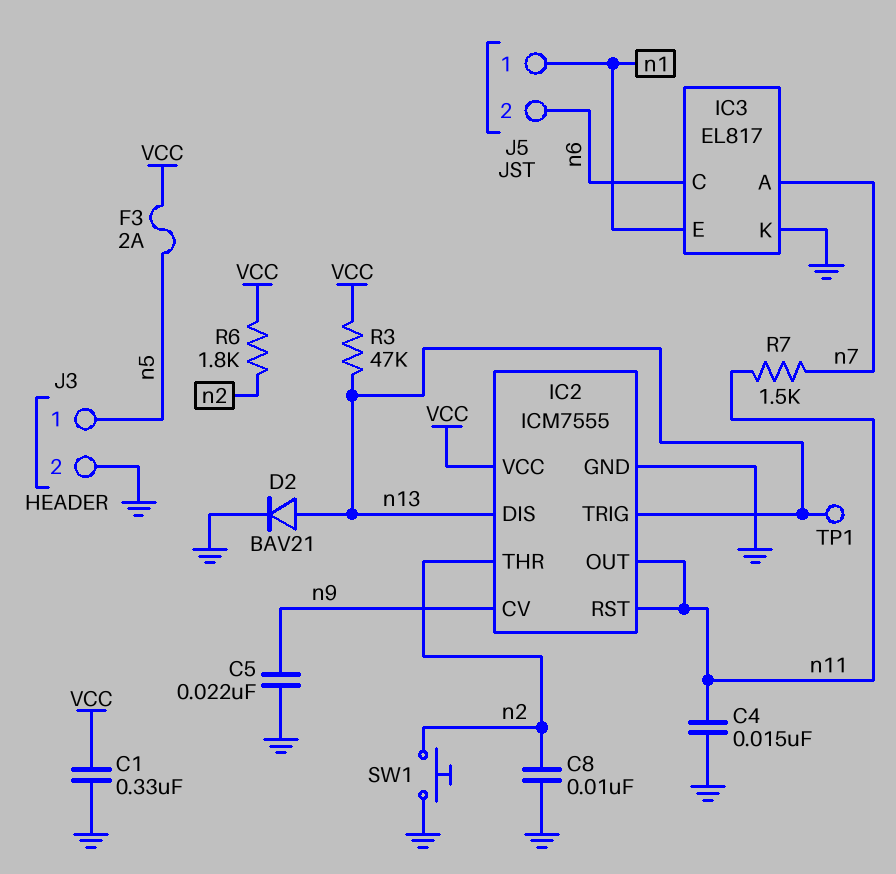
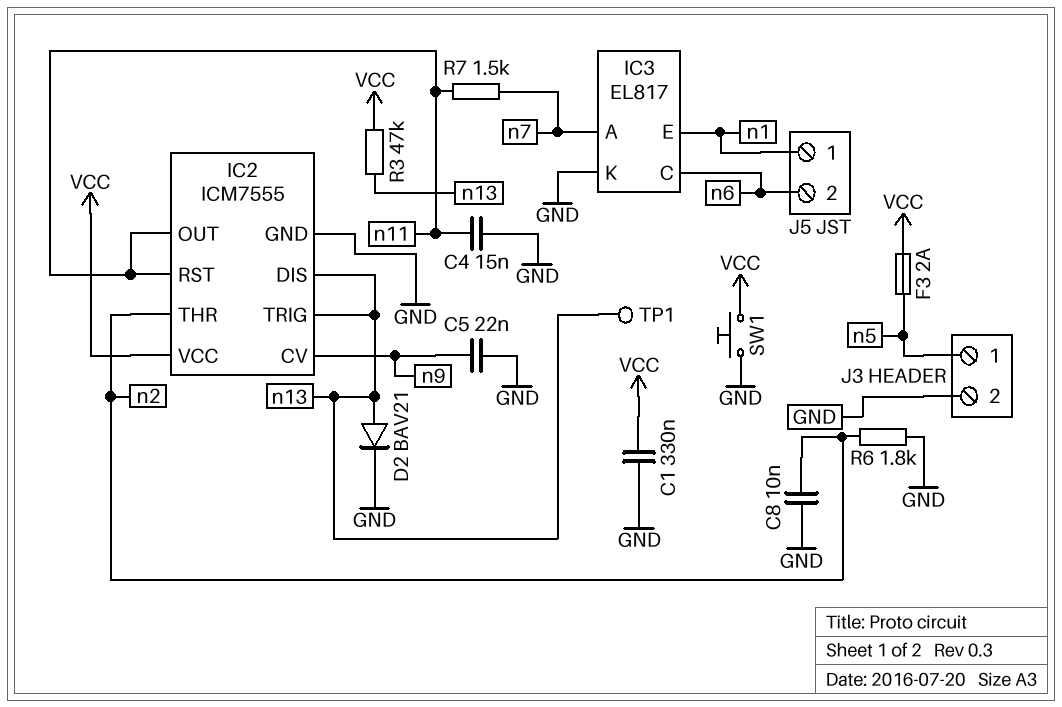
R6: 1.8k (VCC, n2) -> 1.8k (GND, n2)
SW1: button (GND, n2) -> button (GND, VCC)

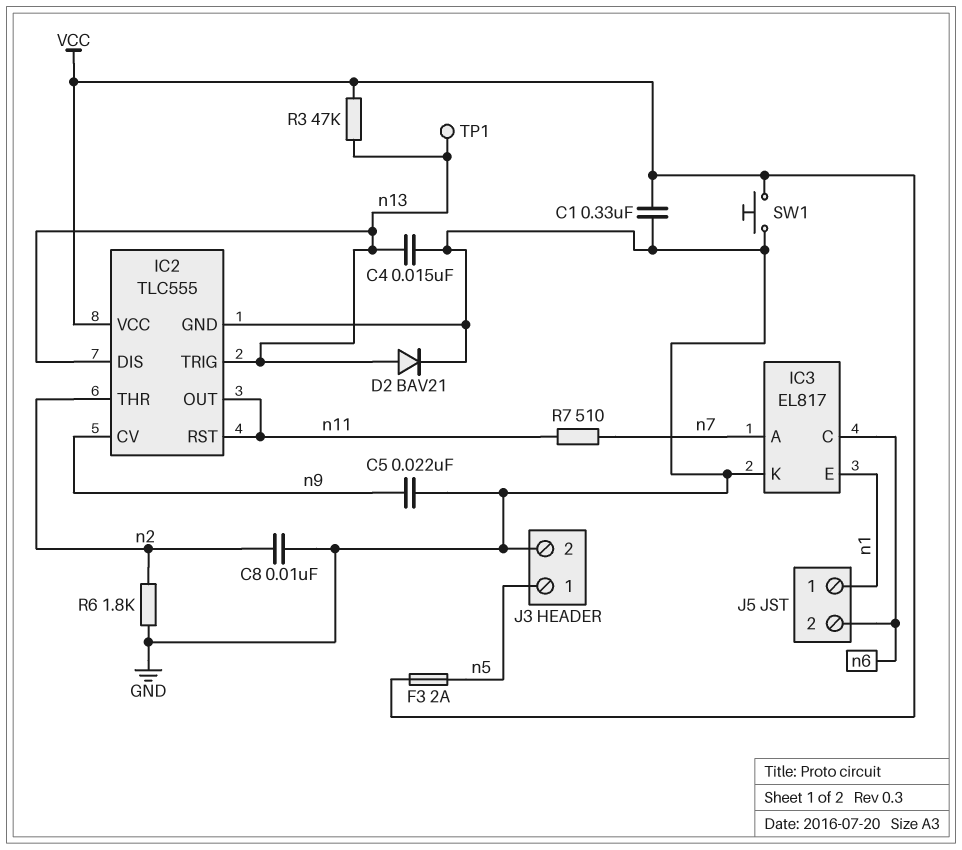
C4: 15nF (GND, n11) -> 15nF (GND, n13)
IC2: ICM7555 -> TLC555
R7: 1.5k (n7, n11) -> 510 (n7, n11)

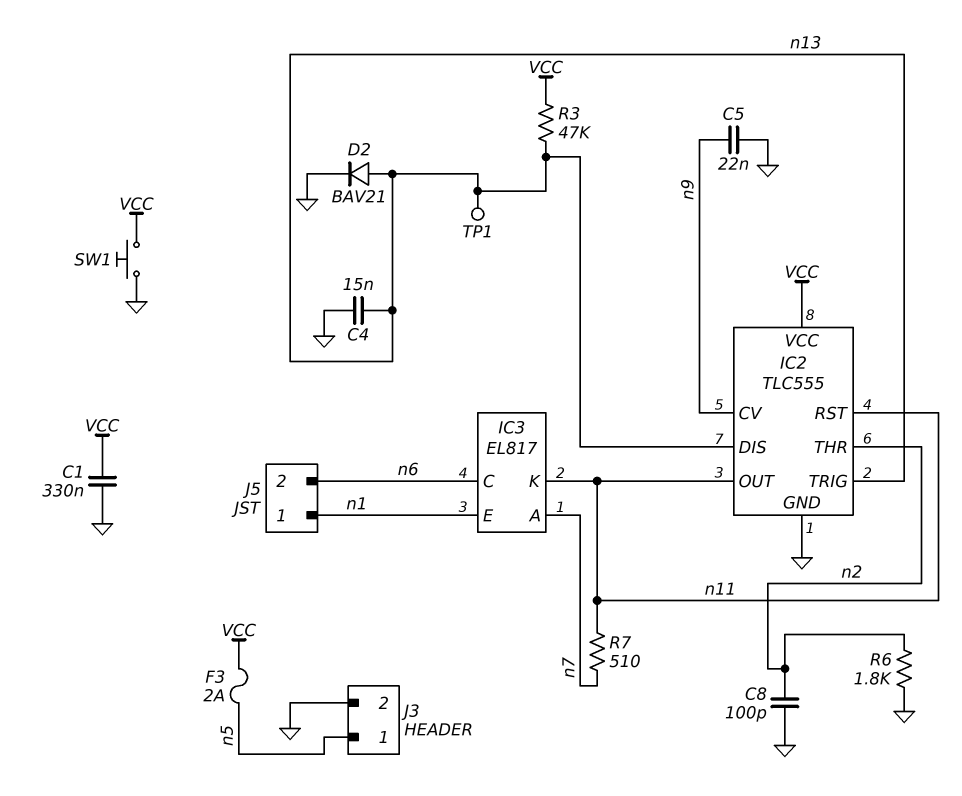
C8: 10nF (GND, n2) -> 100pF (GND, n2)
IC3 pin K: GND -> n11

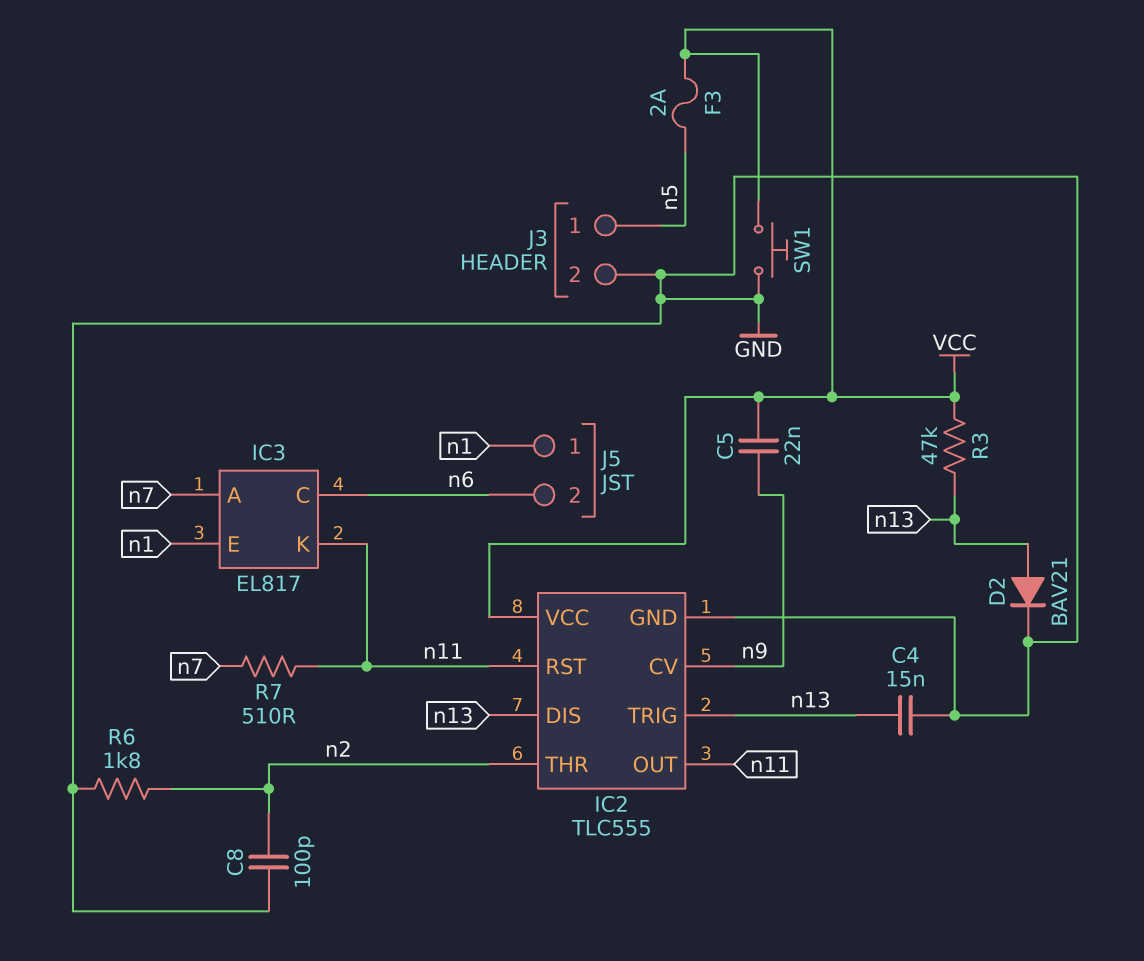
C1: 330nF (GND, VCC) -> none
C5: 22nF (GND, n9) -> 22nF (VCC, n9)
TP1: test point (n13) -> none

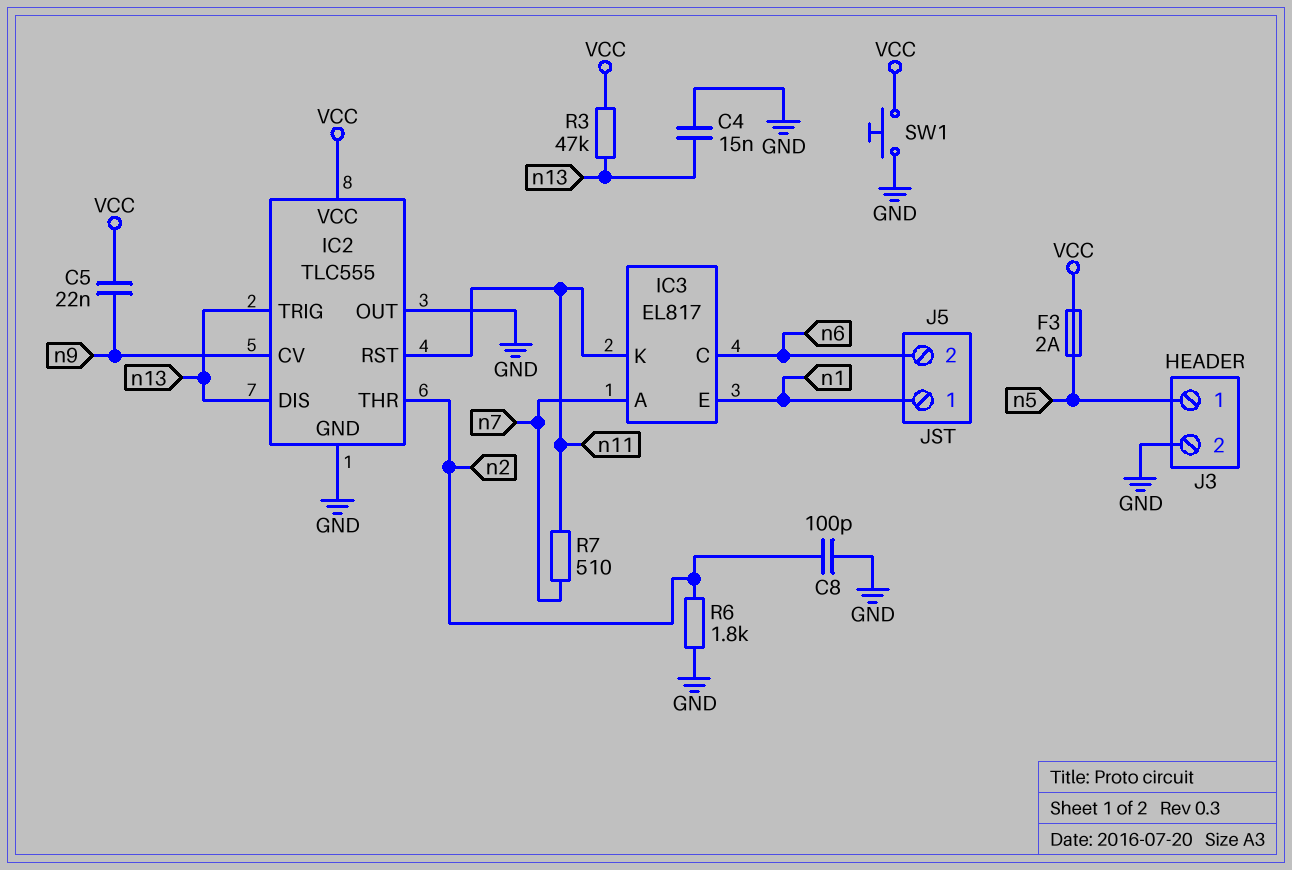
D2: diode BAV21 (A n13, K GND) -> none
IC2 pin OUT: n11 -> GND

